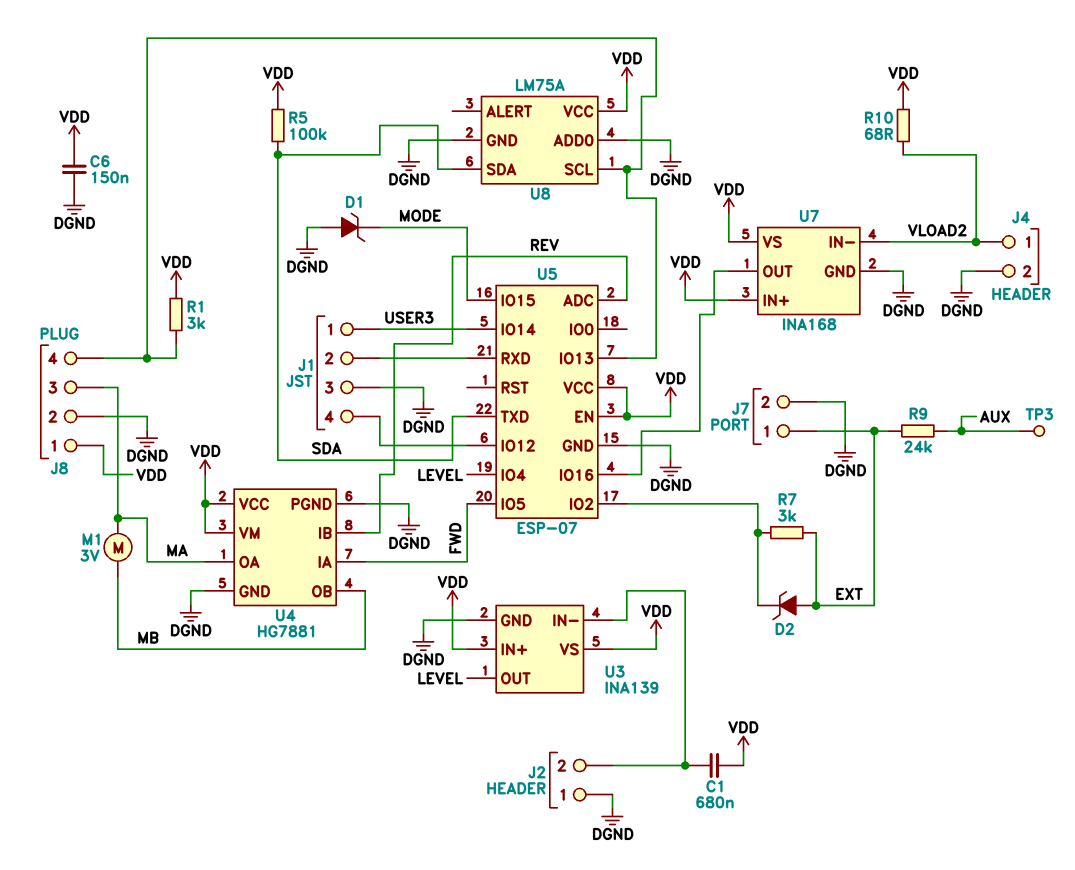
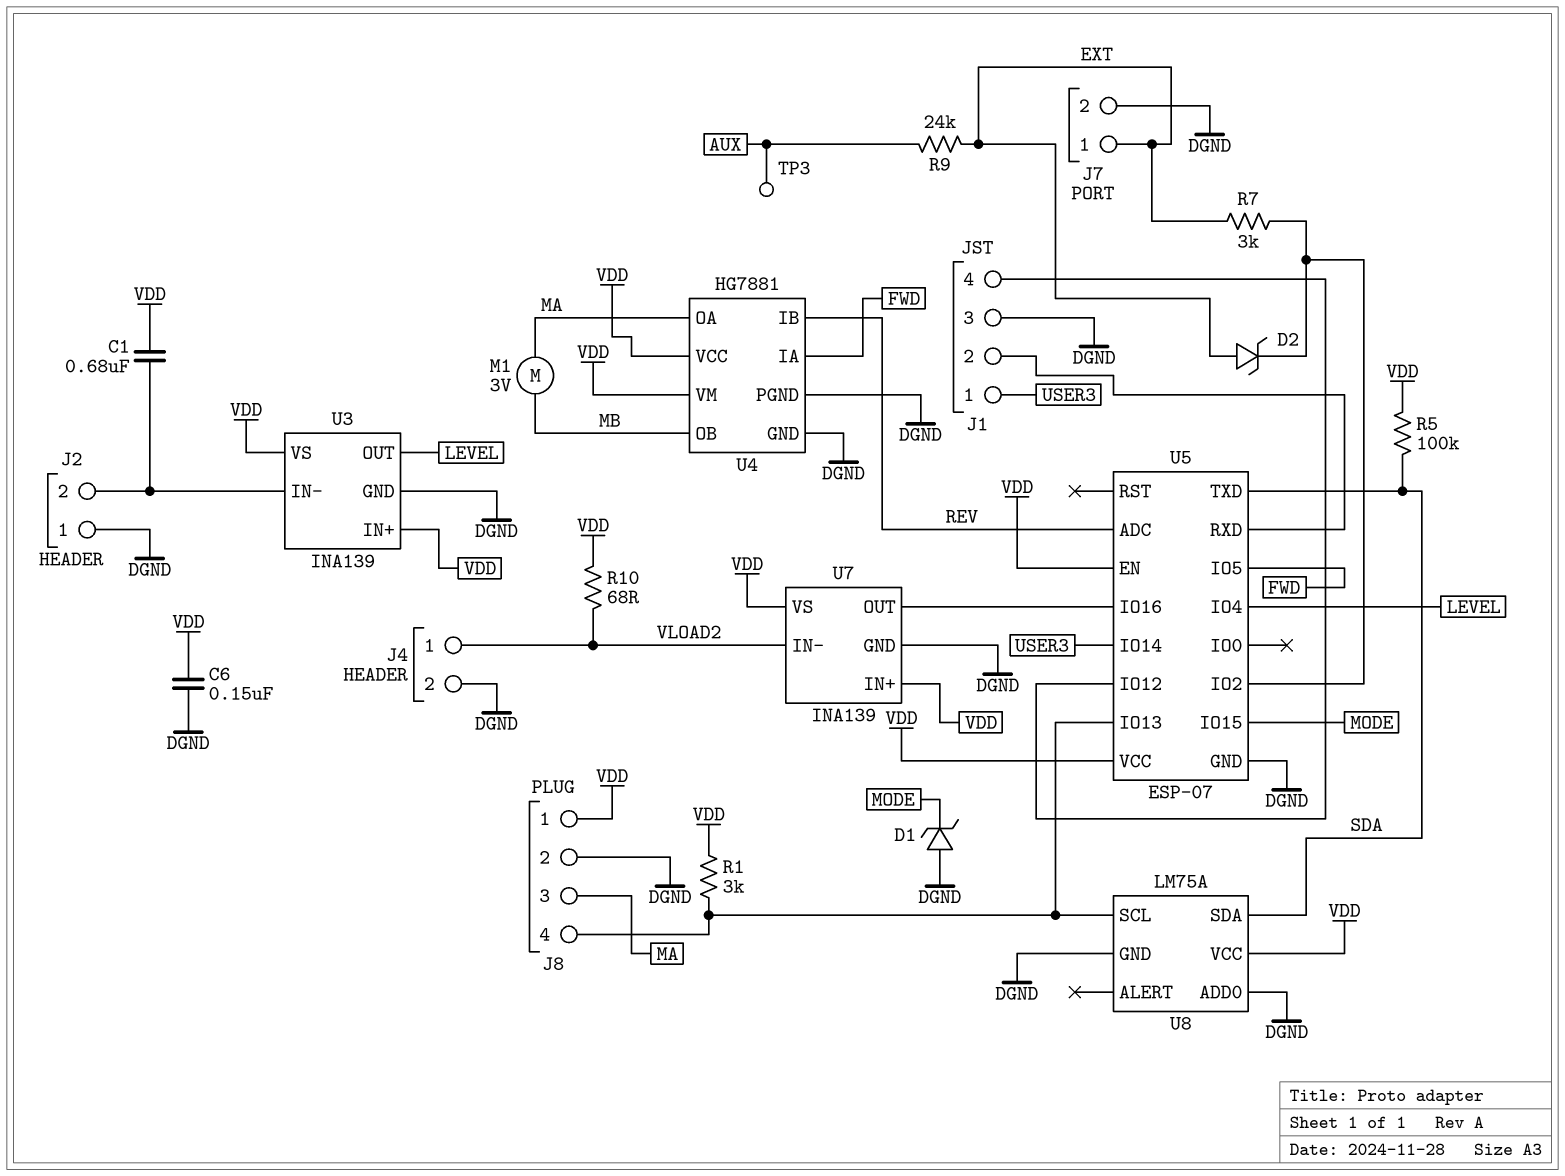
U7: INA168 -> INA139

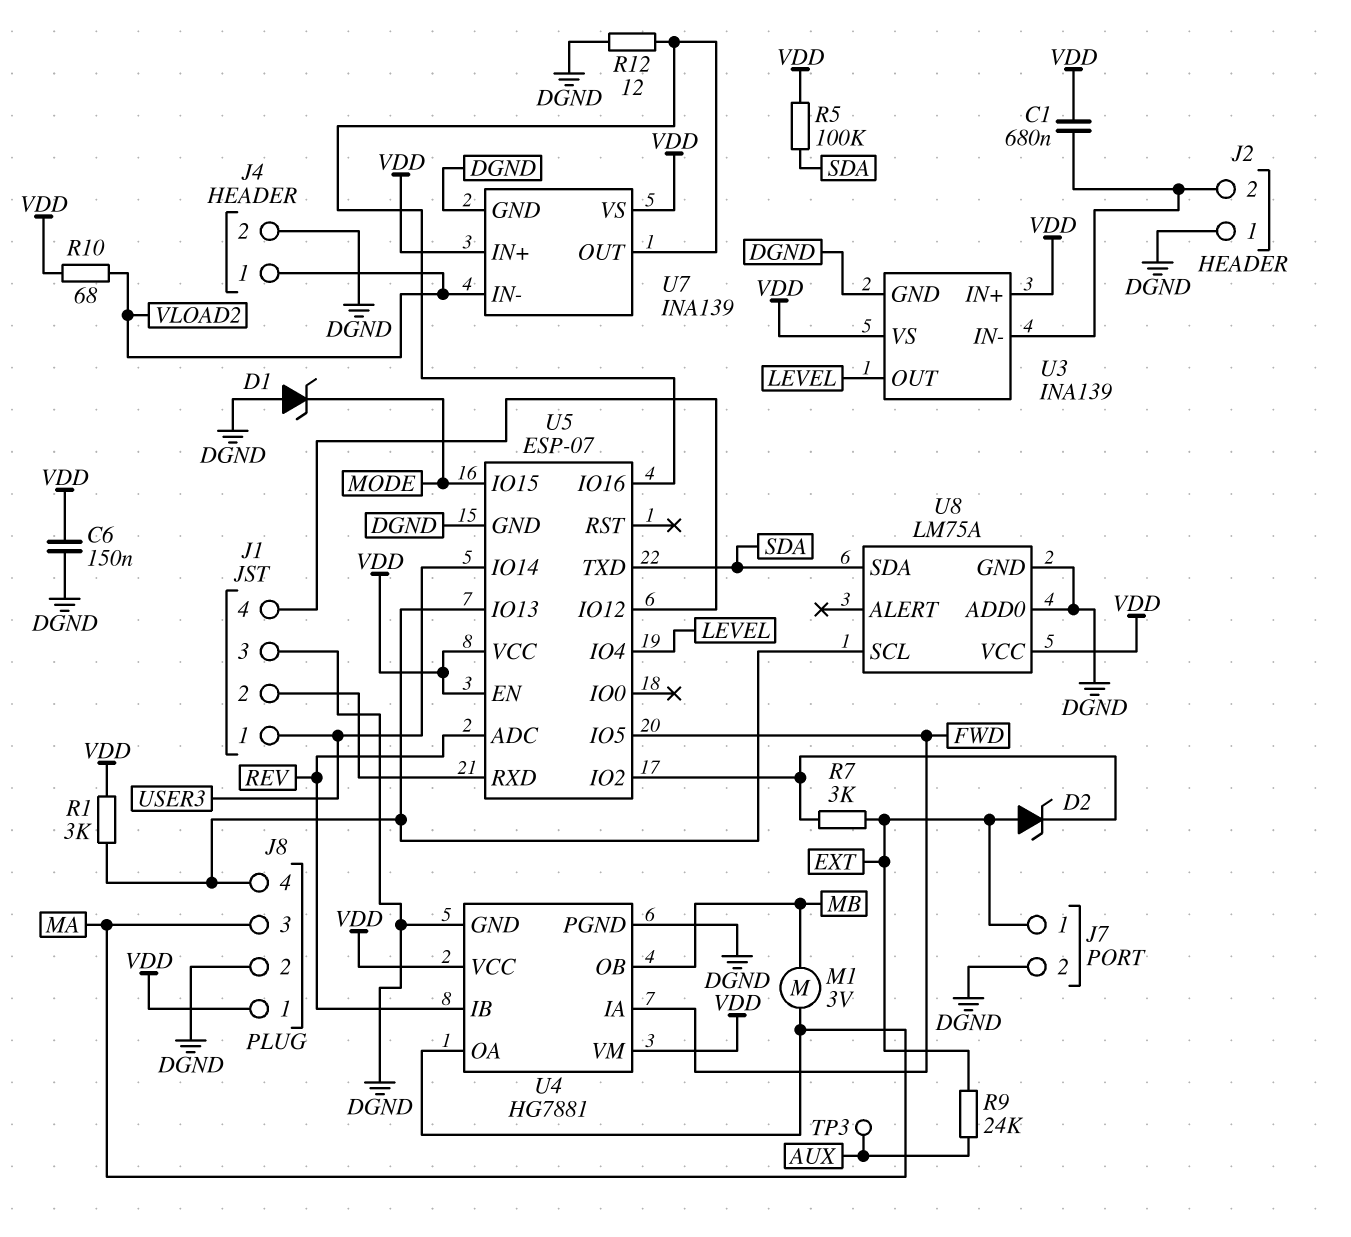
R12: none -> 12 (DGND, U5/IO16)

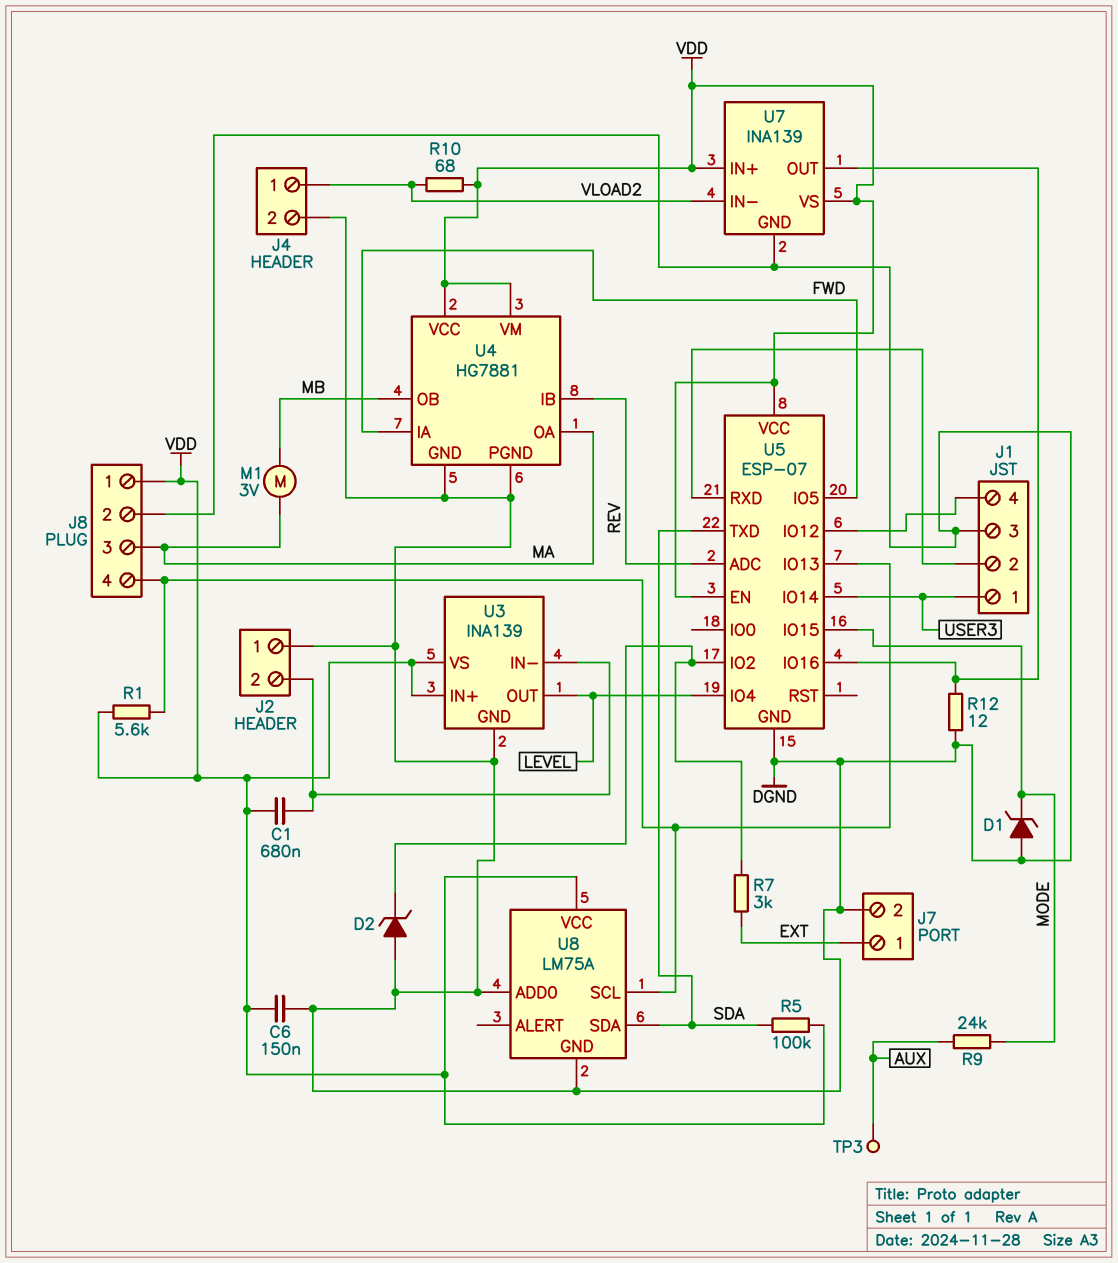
D2: zener (A EXT, K U5/IO2) -> zener (A DGND, K U5/IO2)
R1: 3k (J8/4, VDD) -> 5.6k (J8/4, VDD)
R9: 24k (AUX, EXT) -> 24k (AUX, MODE)

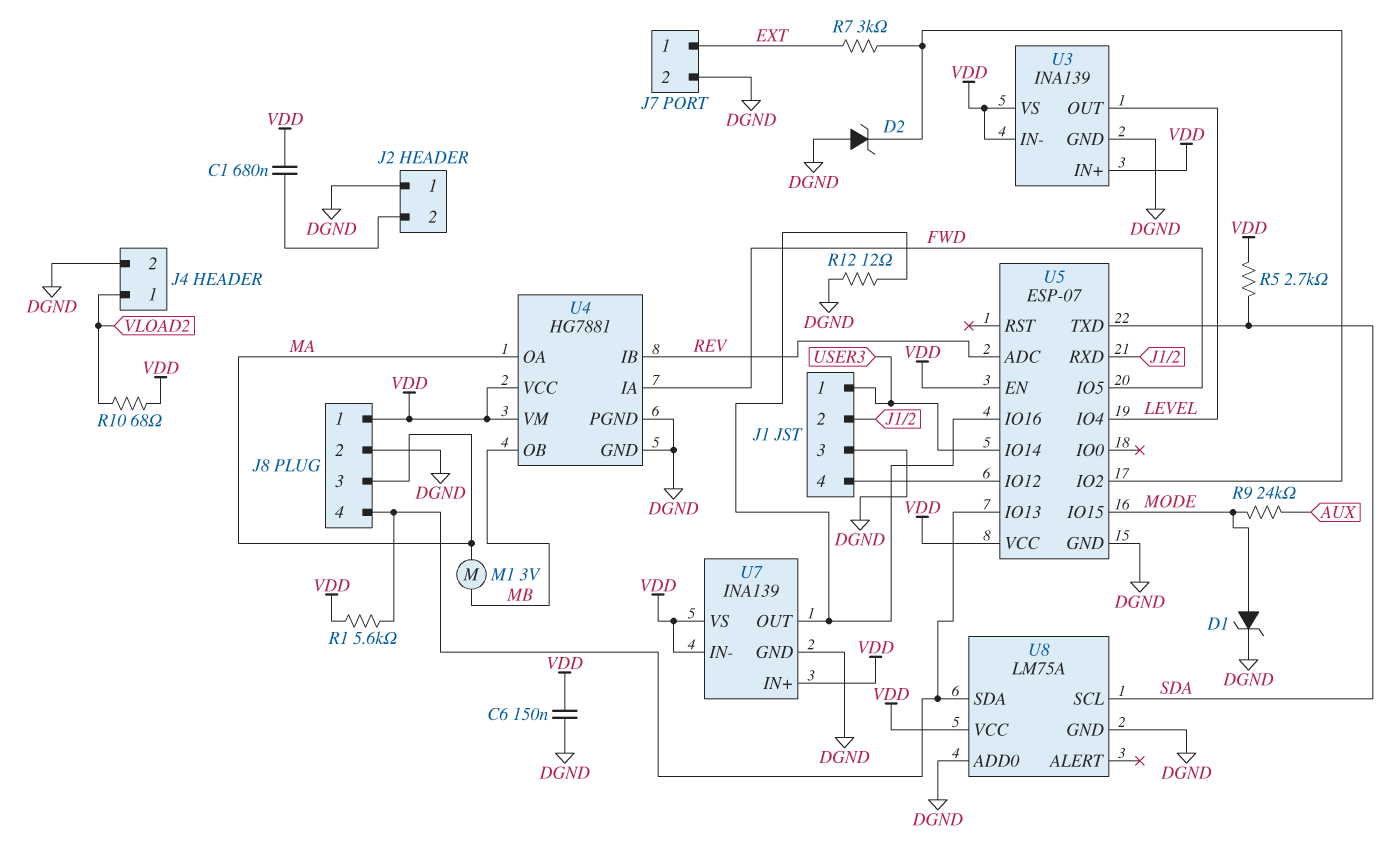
D1: zener (A DGND, K MODE) -> zener (A MODE, K DGND)
R5: 100k (SDA, VDD) -> 2.7k (SDA, VDD)
TP3: test point (AUX) -> none
U3 pin IN-: J2/2 -> VDD
U7 pin IN-: VLOAD2 -> VDD
U8 pin SCL: J8/4 -> SDA
U8 pin SDA: SDA -> J8/4

